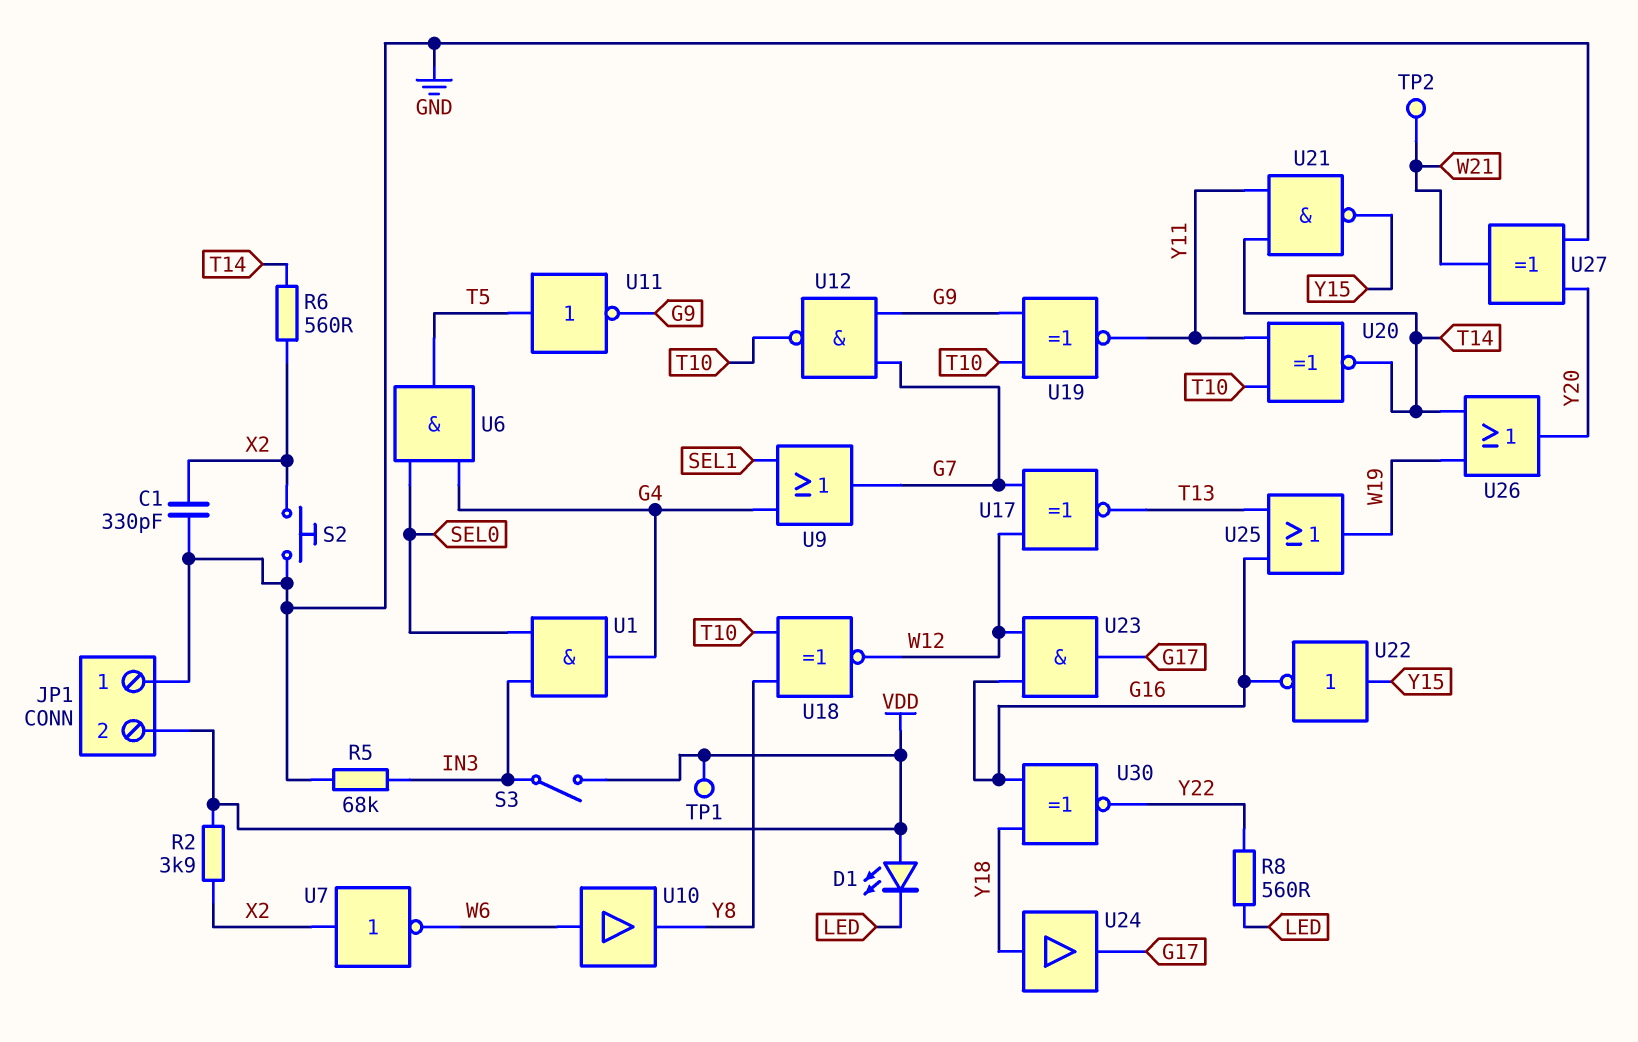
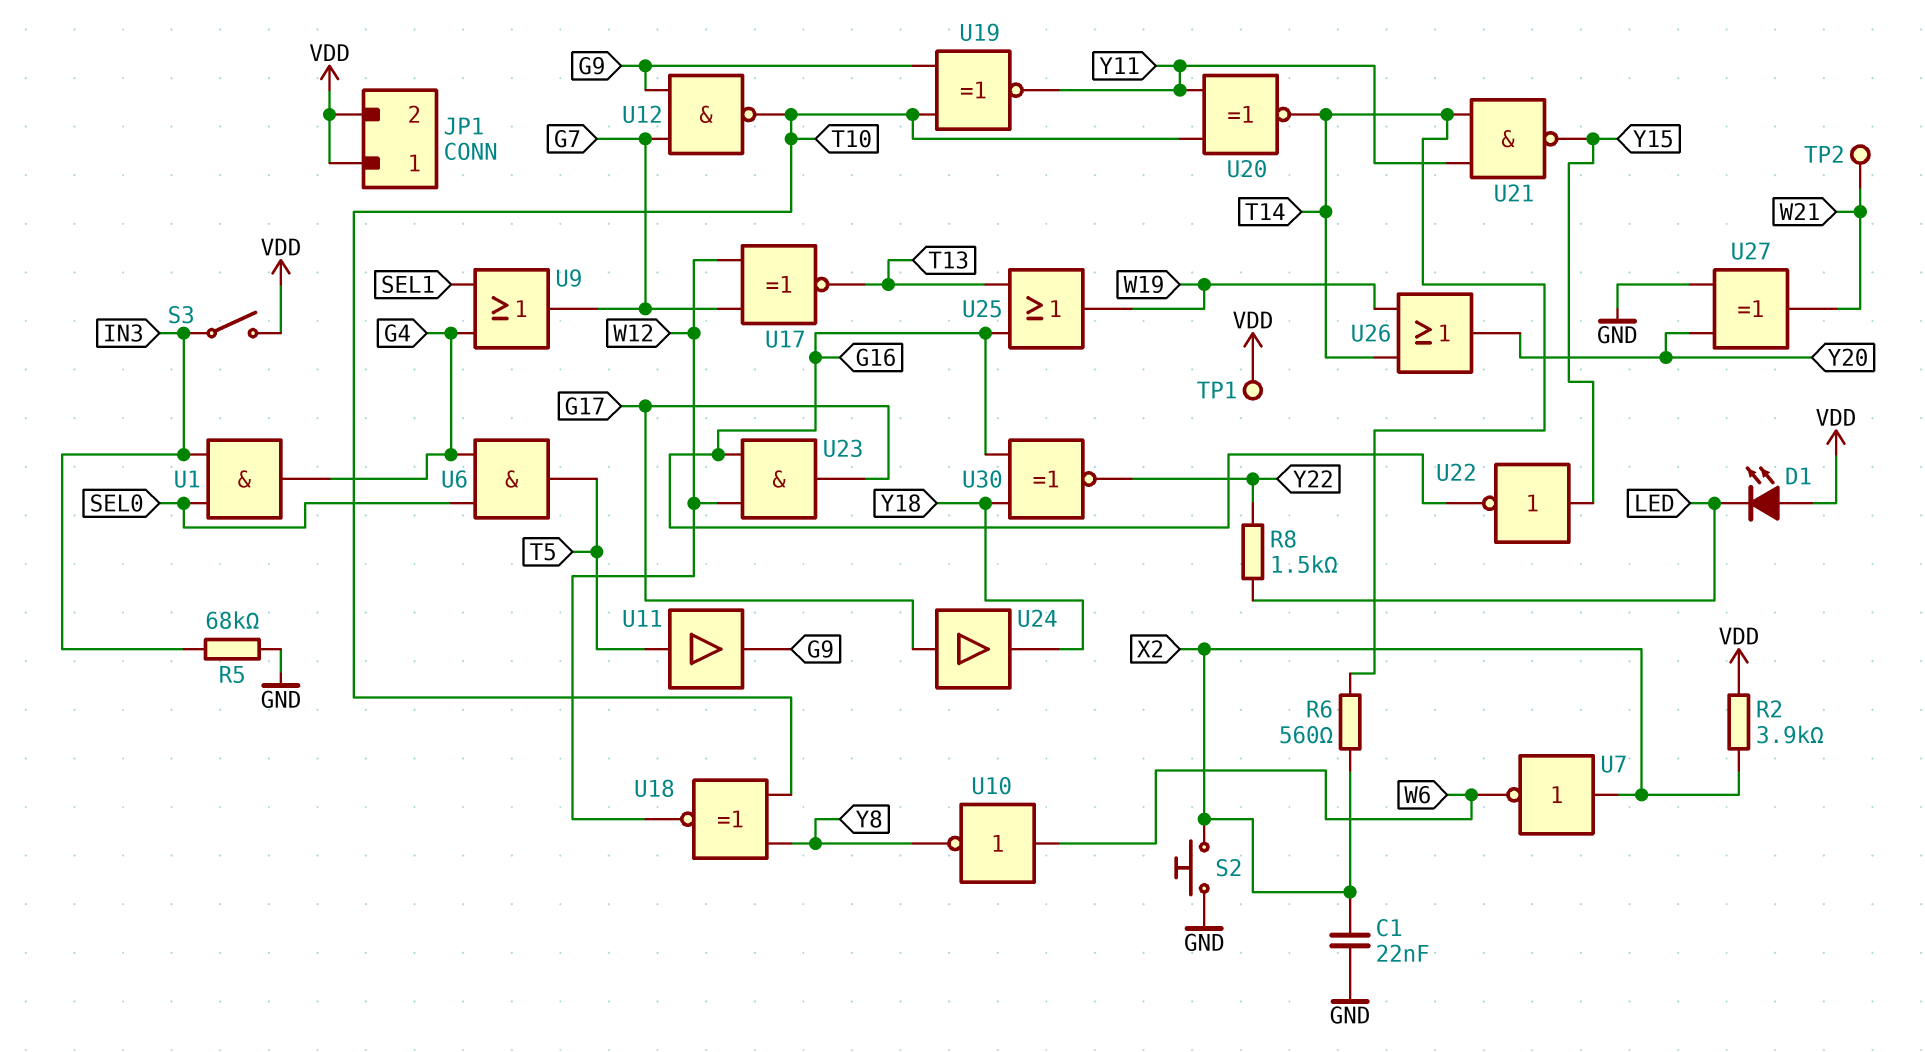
C1: 330pF (GND, X2) -> 22nF (GND, X2)
JP1 pin 1: GND -> VDD
R8: 560 (LED, Y22) -> 1.5k (LED, Y22)
U10: buffer (in W6, out Y8) -> NOT (in W6, out Y8)
U11: NOT (in T5, out G9) -> buffer (in T5, out G9)
U24: buffer (in Y18, out G17) -> buffer (in G17, out Y18)

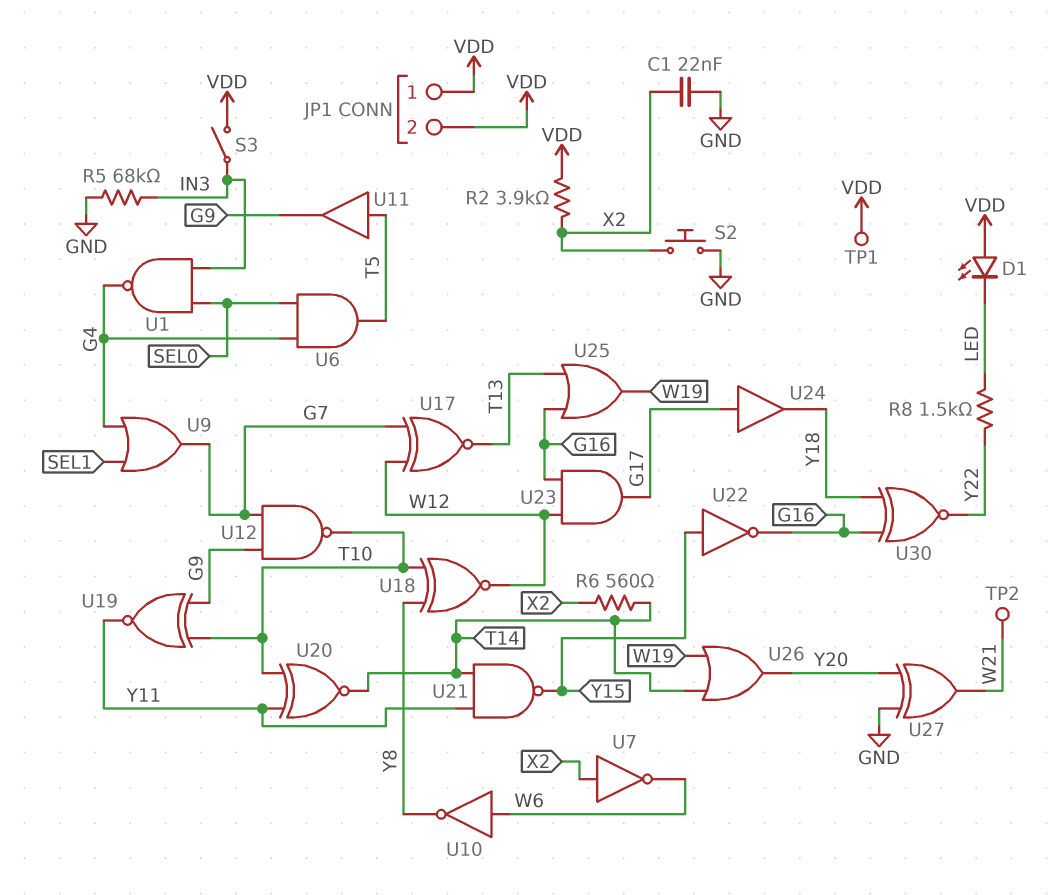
U1: AND (in IN3, in SEL0, out G4) -> NAND (in IN3, in SEL0, out G4)

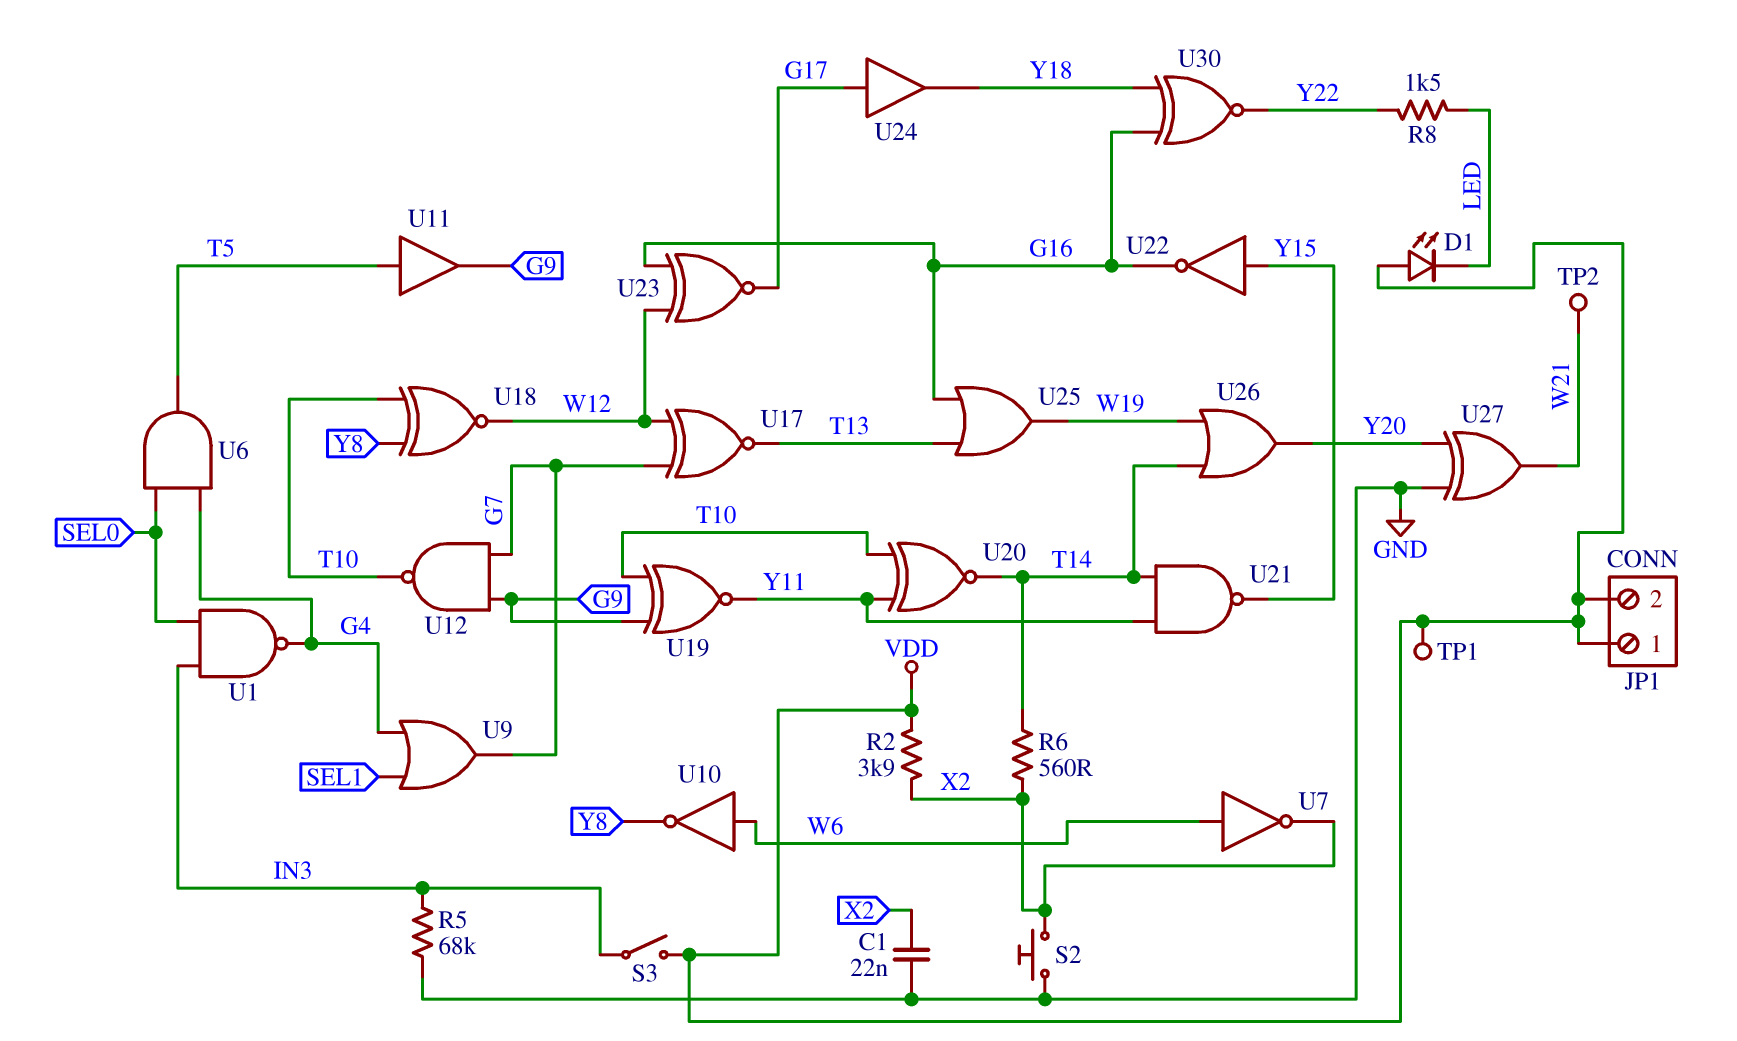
U7: NOT (in X2, out W6) -> NOT (in W6, out X2)
U23: AND (in G16, in W12, out G17) -> XNOR (in G16, in W12, out G17)

